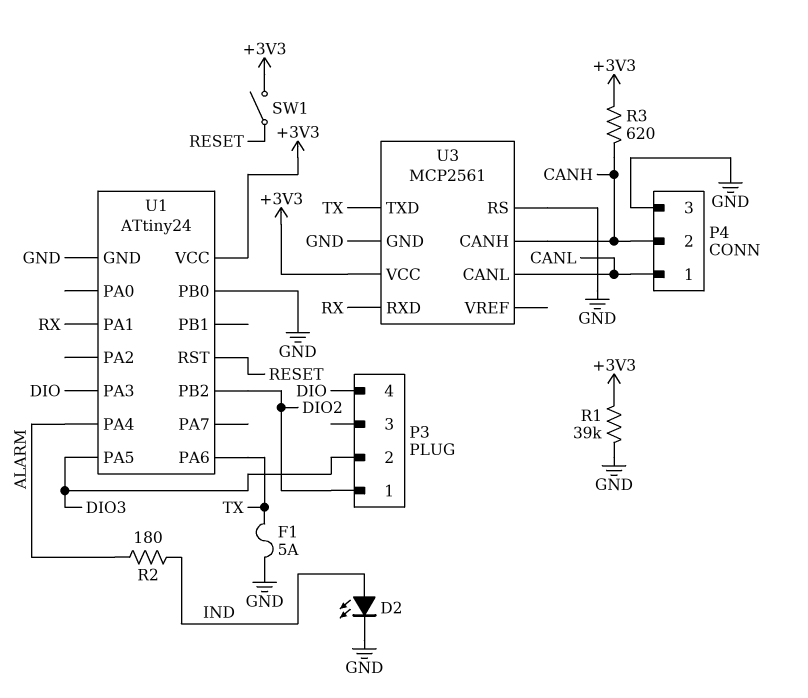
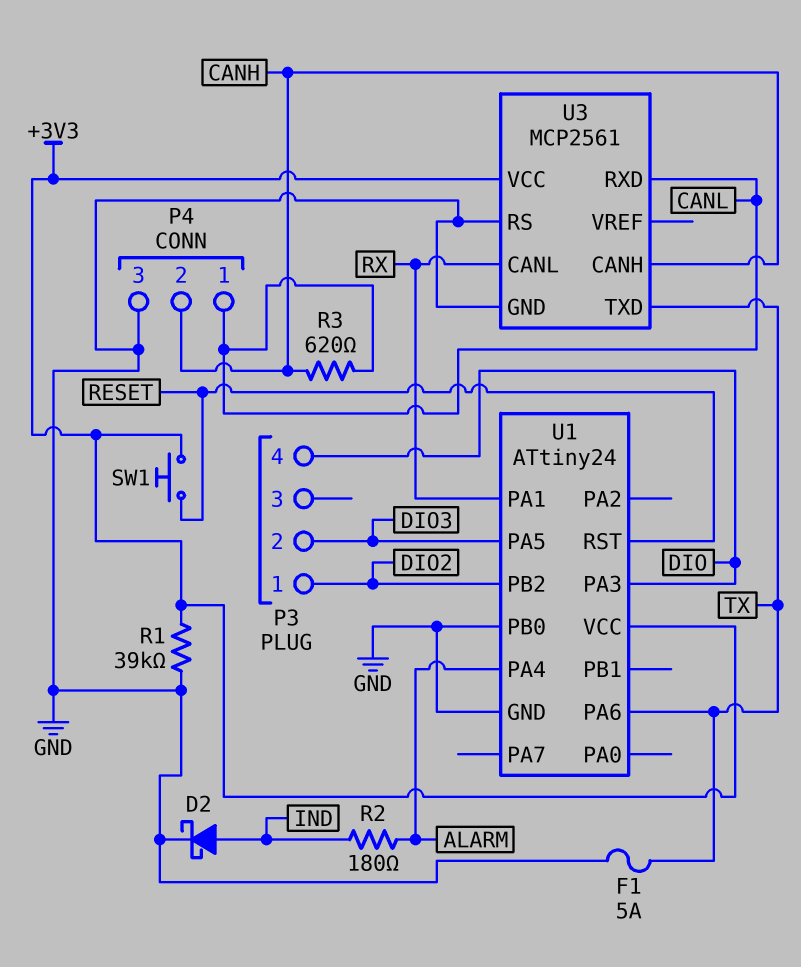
D2: LED (A IND, K GND) -> schottky (A IND, K GND)
R3: 620 (+3V3, CANH) -> 620 (CANH, CANL)
SW1: switch (+3V3, RESET) -> button (+3V3, RESET)
U3 pin CANL: CANL -> RX
U3 pin RXD: RX -> CANL

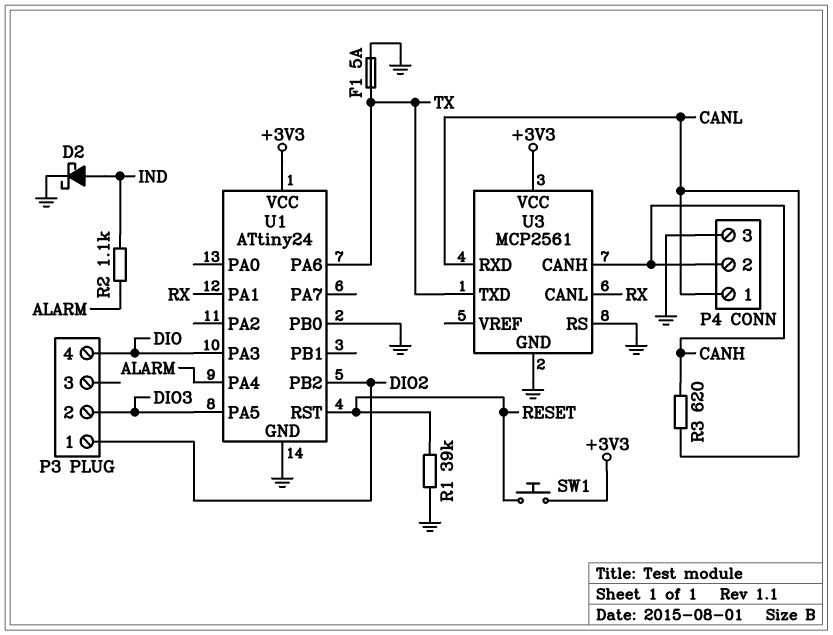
R1: 39k (+3V3, GND) -> 39k (GND, RESET)
R2: 180 (ALARM, IND) -> 1.1k (ALARM, IND)

